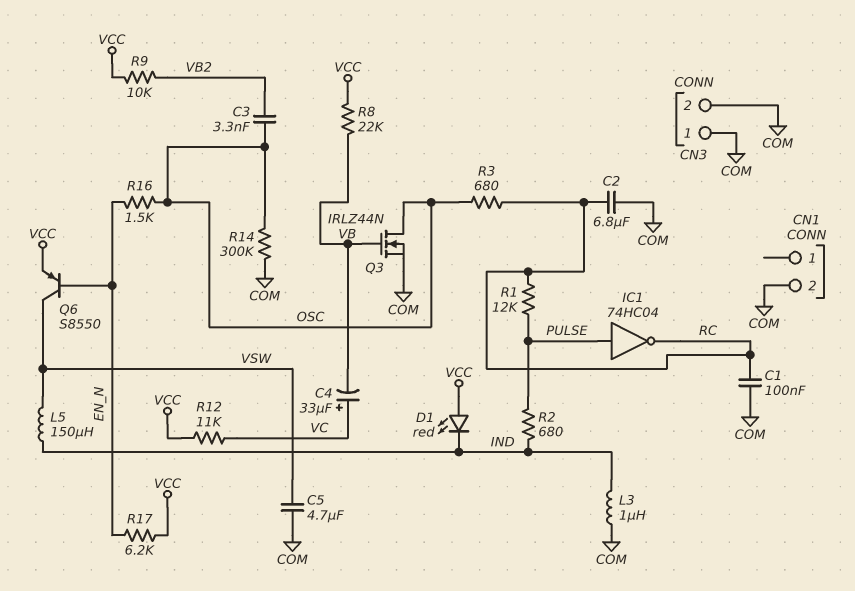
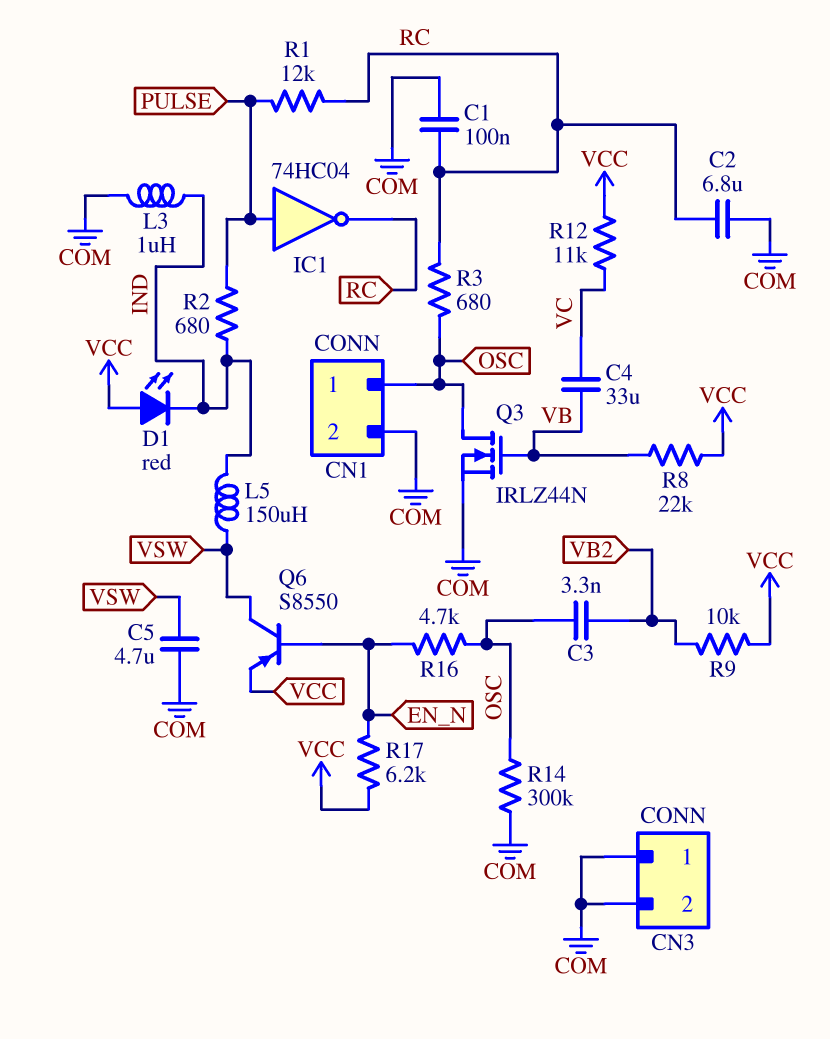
C4: 33uF (plus VC, minus VB) -> 33uF (VB, VC)
CN1 pin 1: none -> OSC
R16: 1.5k (EN_N, OSC) -> 4.7k (EN_N, OSC)

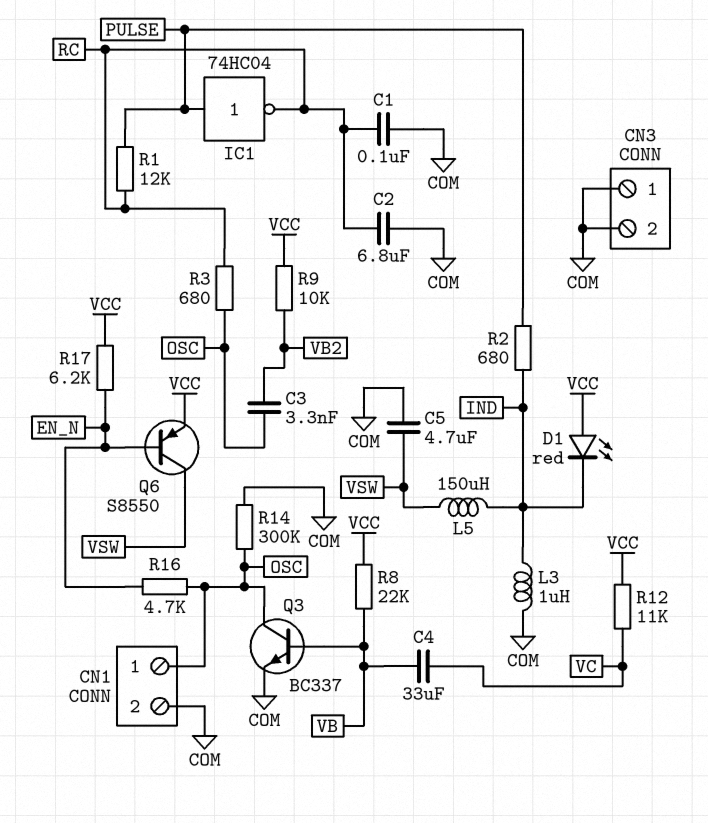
Q3: NMOS IRLZ44N (G VB, D OSC, S COM) -> NPN BC337 (B VB, C OSC, E COM)

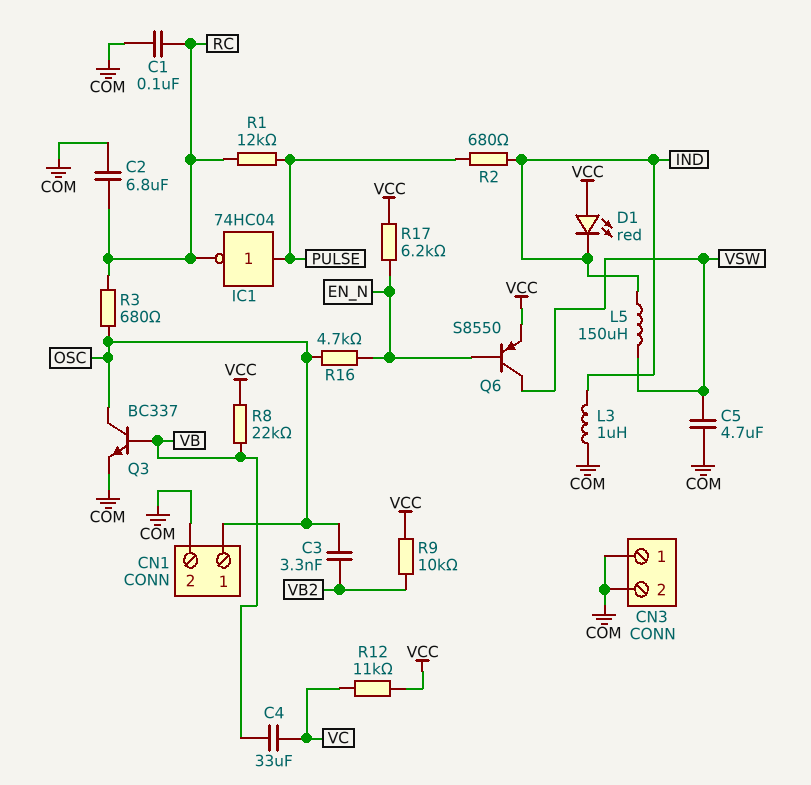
R14: 300k (COM, OSC) -> none

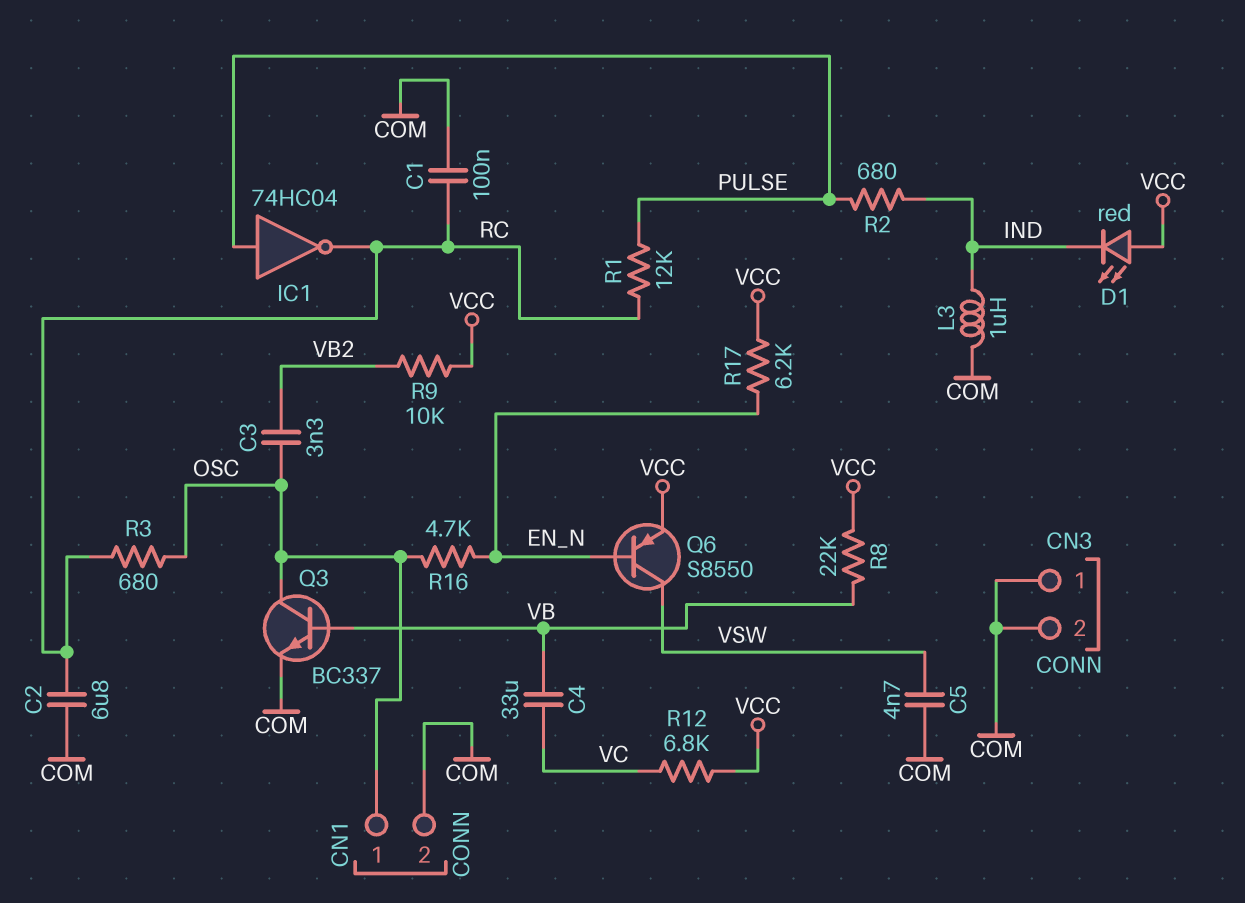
C5: 4.7uF (COM, VSW) -> 4.7nF (COM, VSW)
L5: 150uH (IND, VSW) -> none
R12: 11k (VC, VCC) -> 6.8k (VC, VCC)

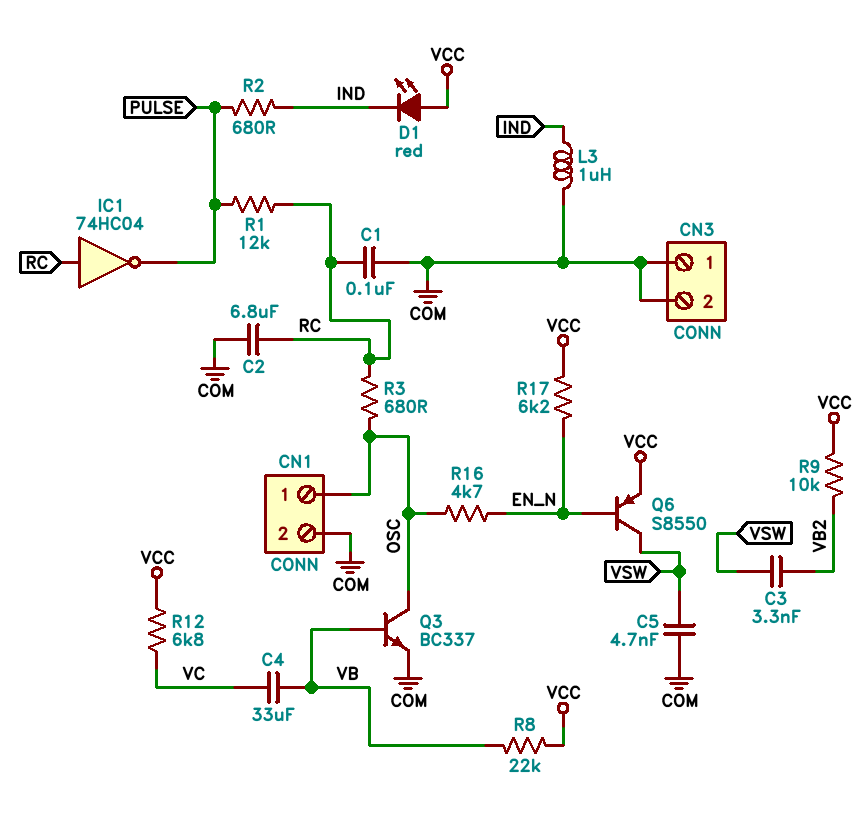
C3: 3.3nF (OSC, VB2) -> 3.3nF (VB2, VSW)
IC1: NOT 74HC04 (in PULSE, out RC) -> NOT 74HC04 (in RC, out PULSE)

